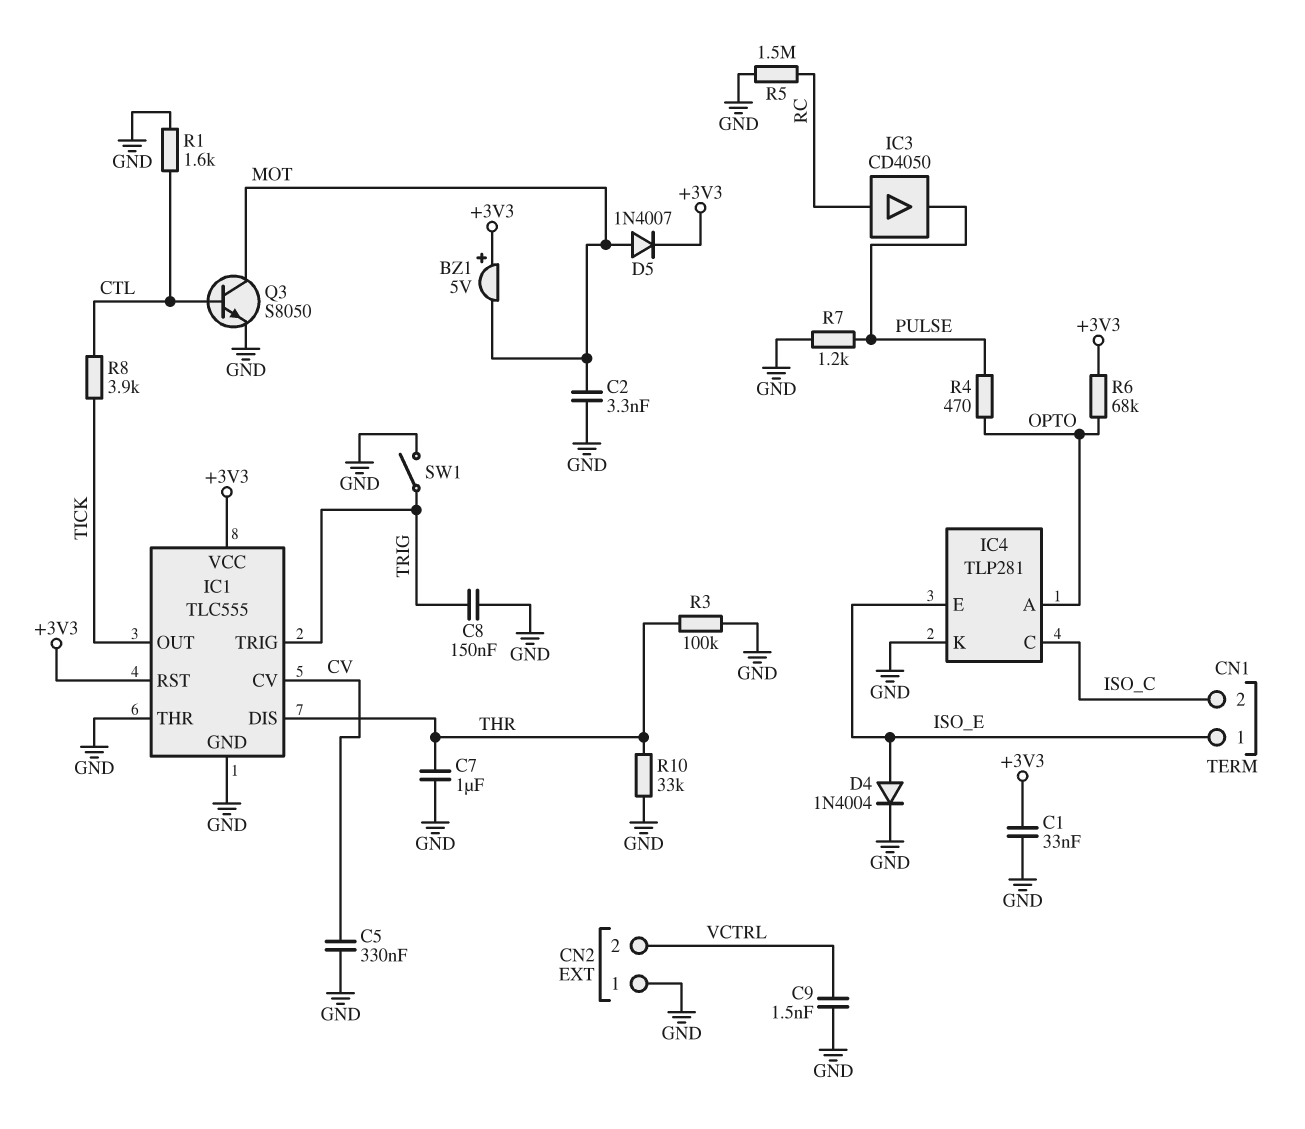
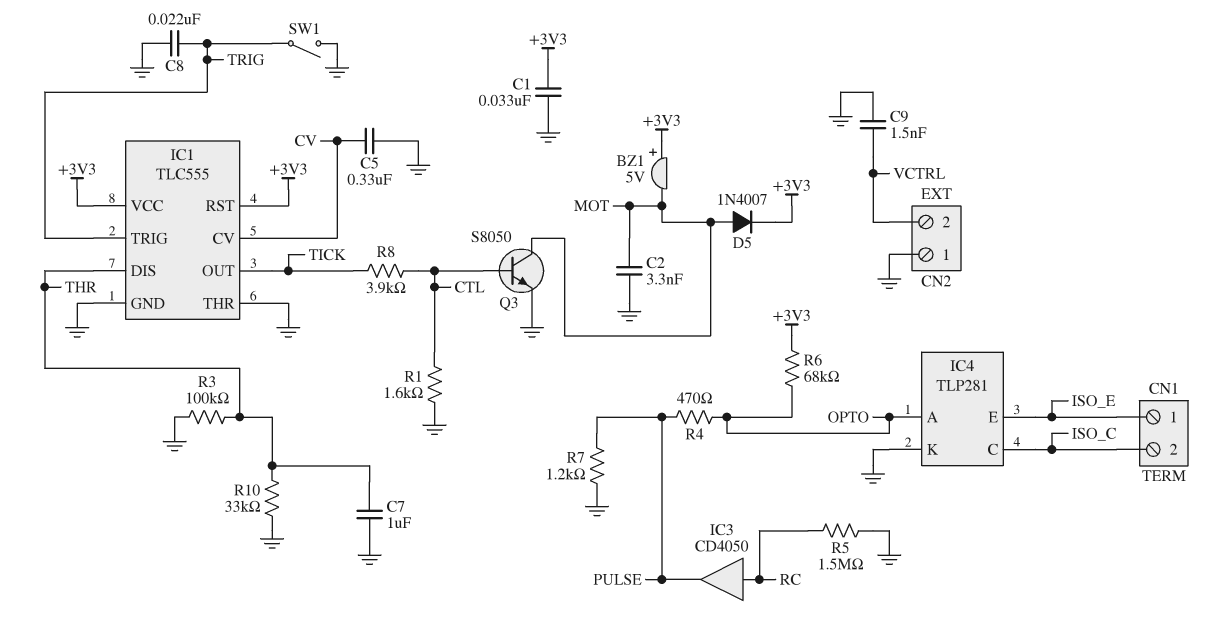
C8: 150nF (GND, TRIG) -> 22nF (GND, TRIG)
D4: diode 1N4004 (A ISO_E, K GND) -> none

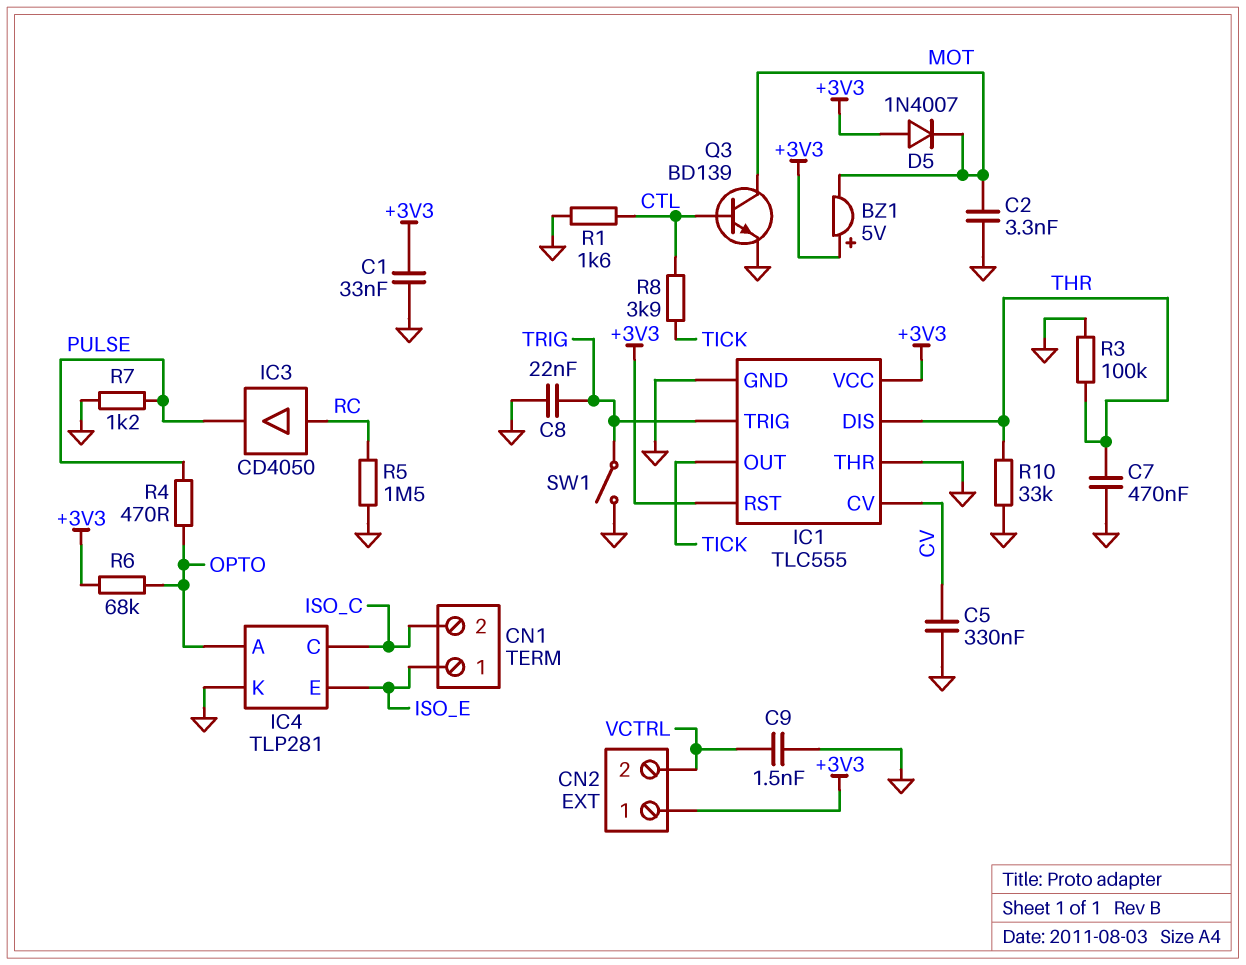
C7: 1uF (GND, THR) -> 470nF (GND, THR)
CN2 pin 1: GND -> +3V3
D5: diode 1N4007 (A MOT, K +3V3) -> diode 1N4007 (A +3V3, K MOT)
Q3: NPN S8050 (B CTL, C MOT, E GND) -> NPN BD139 (B CTL, C MOT, E GND)

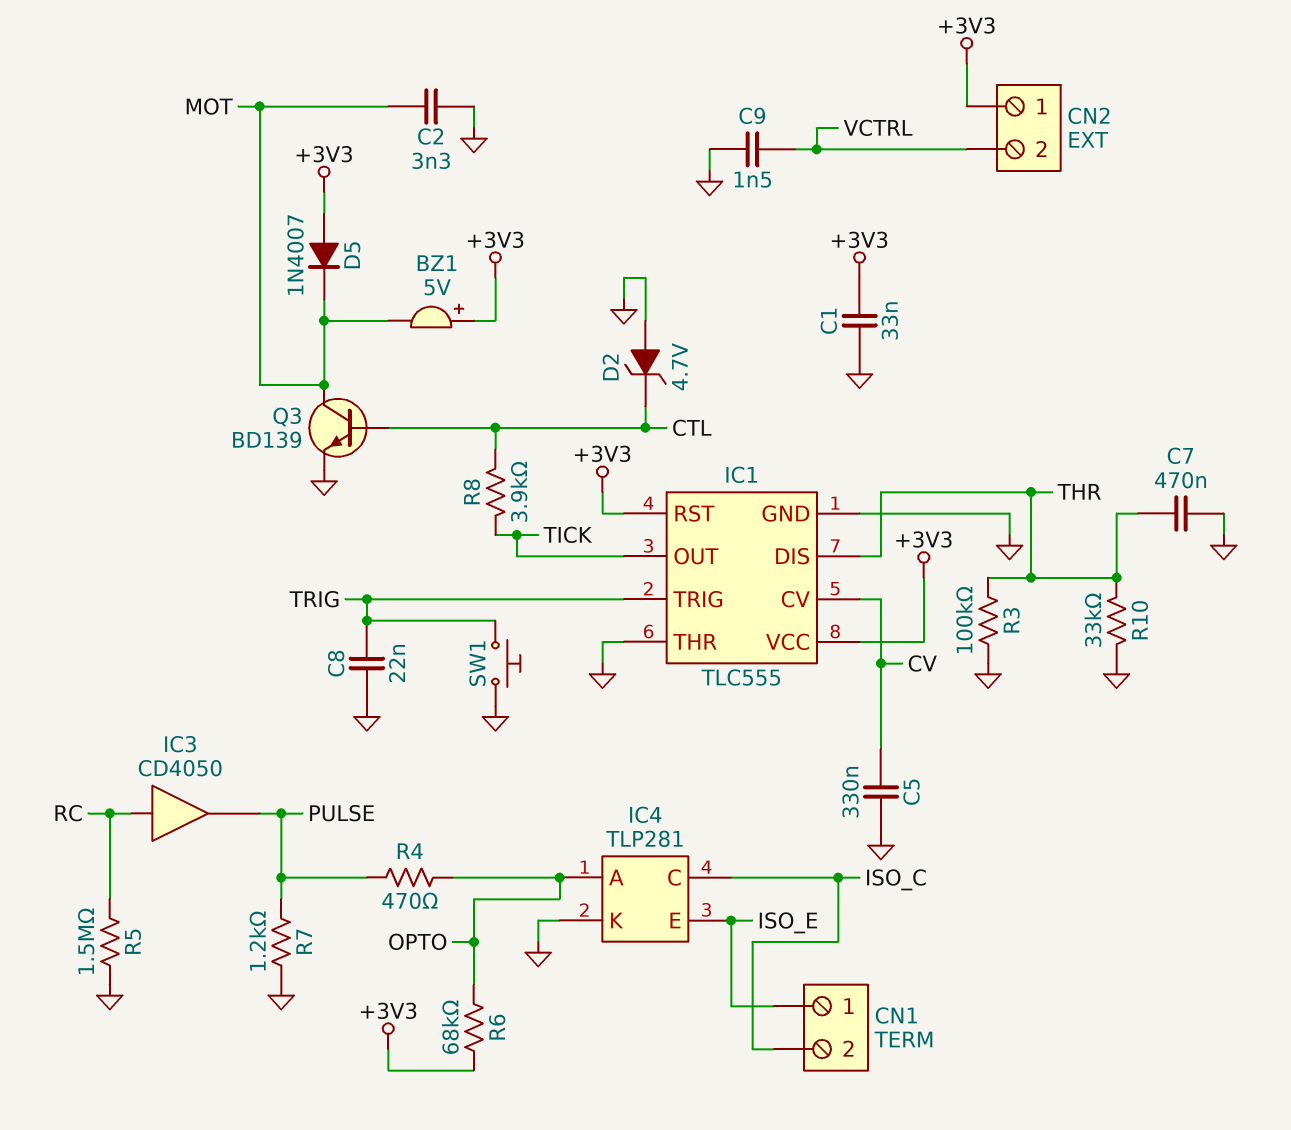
D2: none -> zener 4.7V (A GND, K CTL)
R1: 1.6k (CTL, GND) -> none
SW1: switch (GND, TRIG) -> button (GND, TRIG)

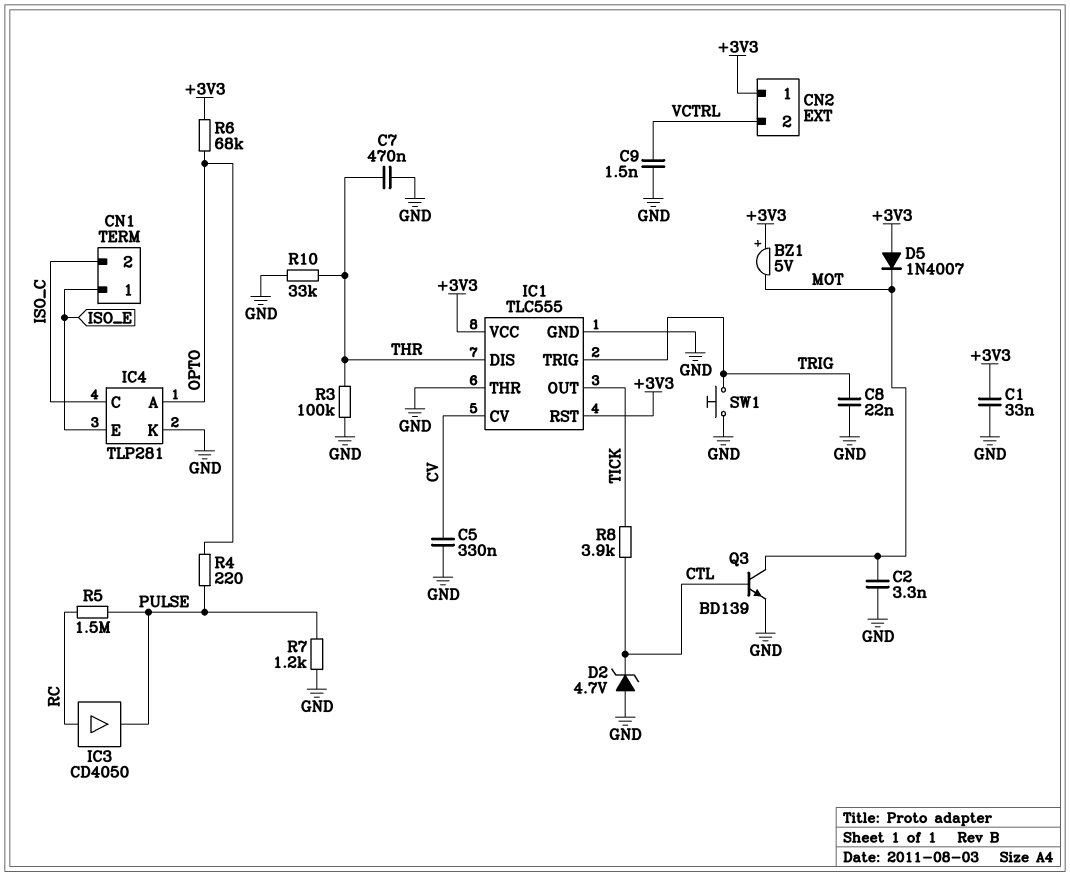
R4: 470 (OPTO, PULSE) -> 220 (OPTO, PULSE)
R5: 1.5M (GND, RC) -> 1.5M (PULSE, RC)

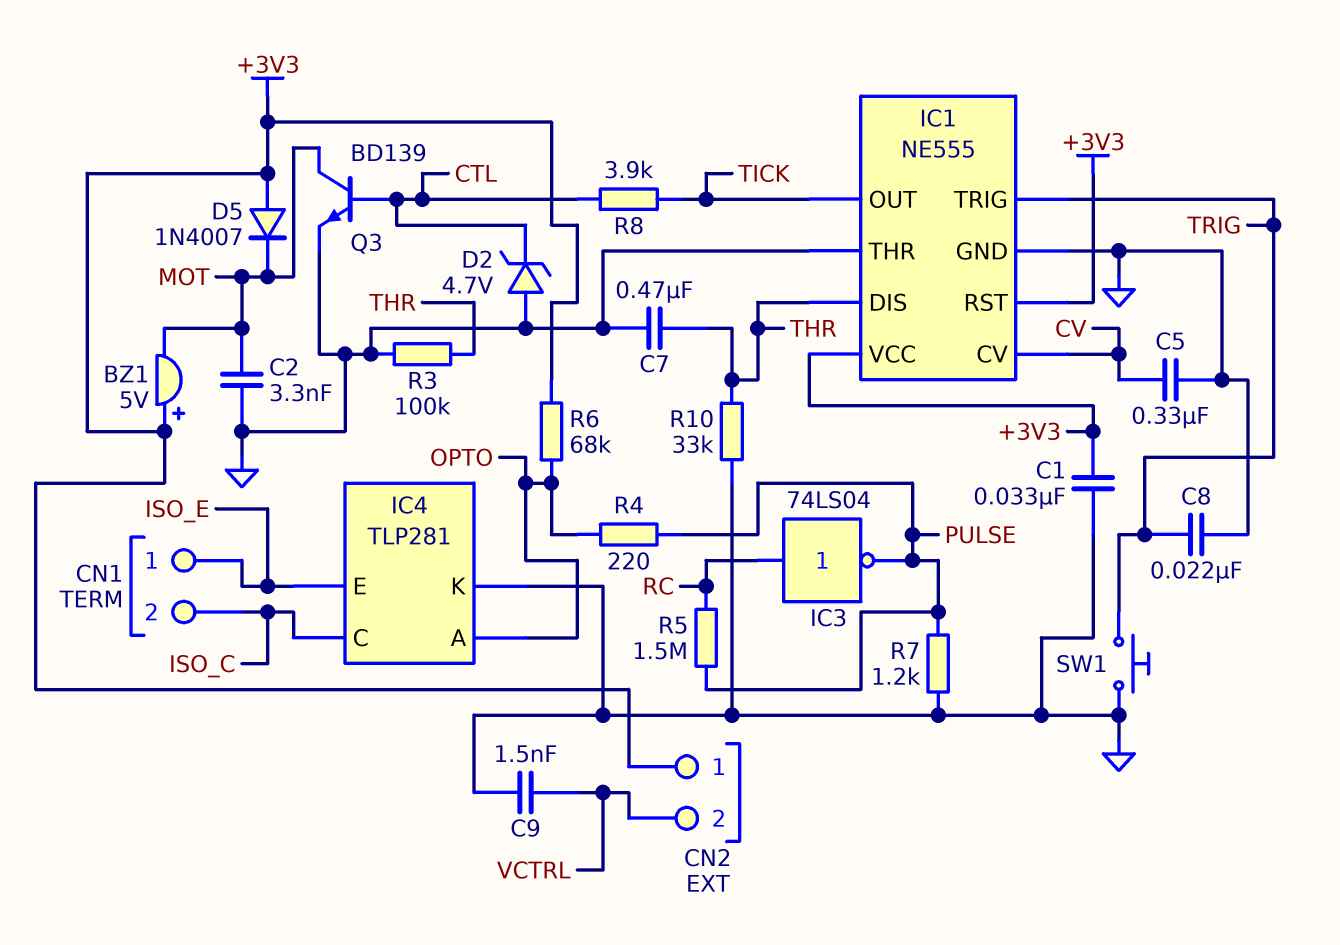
IC1: TLC555 -> NE555
IC3: buffer CD4050 (in RC, out PULSE) -> NOT 74LS04 (in RC, out PULSE)

